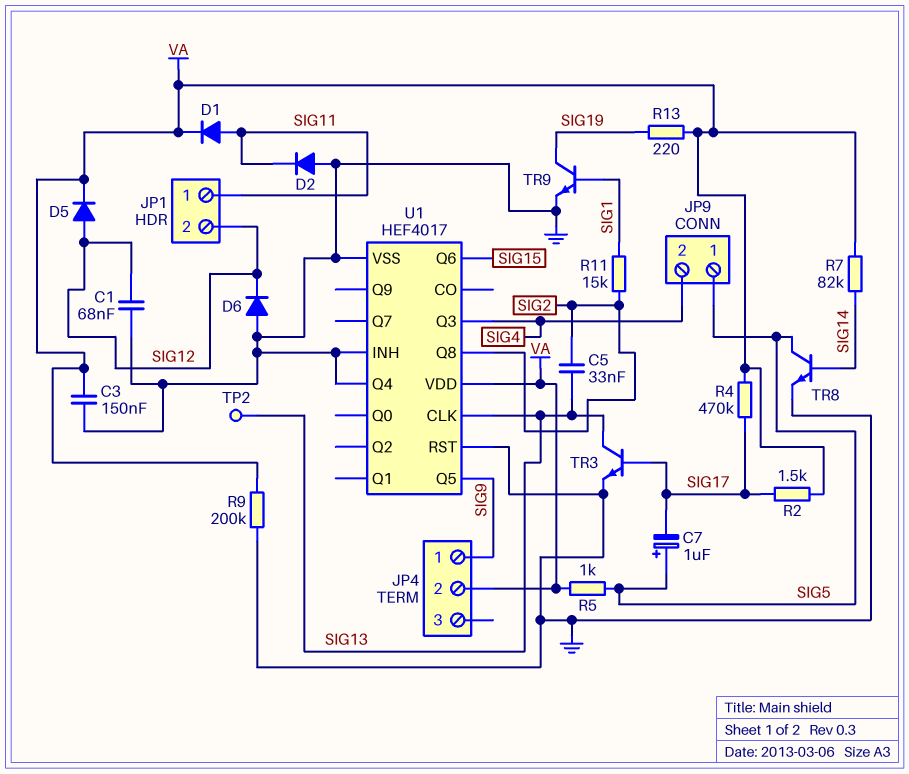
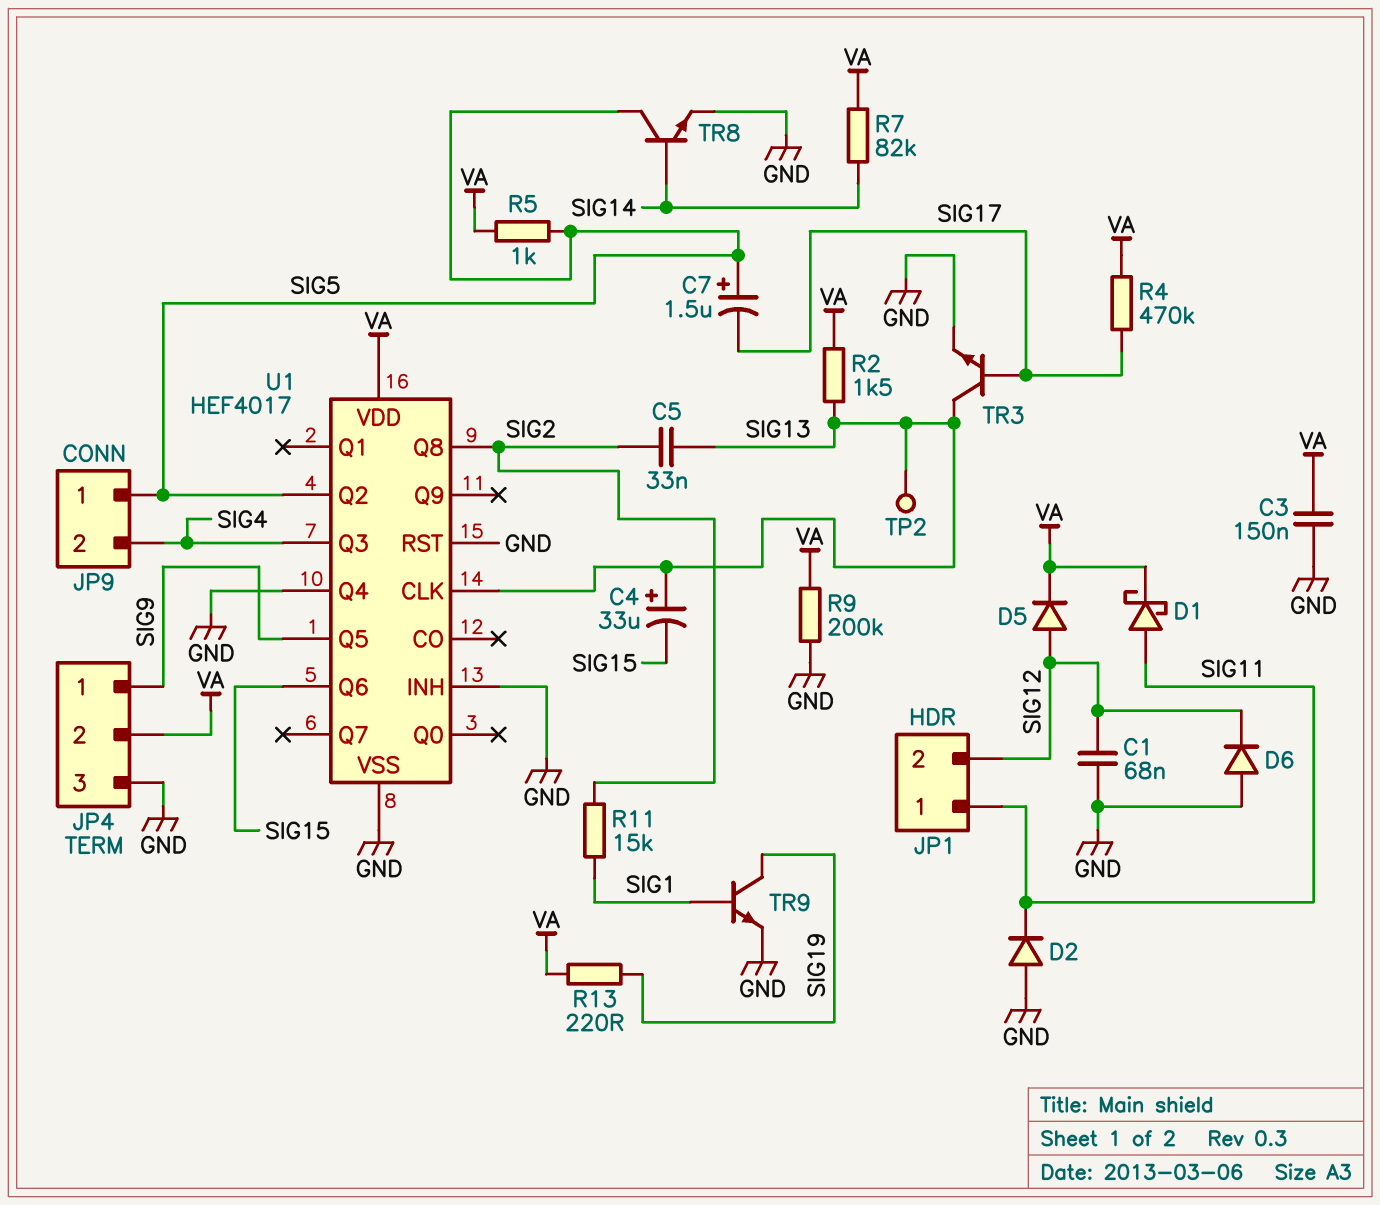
C4: none -> 33uF (plus SIG13, minus SIG15)
C7: 1uF (plus SIG5, minus SIG17) -> 1.5uF (plus SIG5, minus SIG17)
D1: diode (A SIG11, K VA) -> schottky (A SIG11, K VA)
JP4 pin 3: none -> GND
R2: 1.5k (SIG17, VA) -> 1.5k (SIG13, VA)
U1 pin Q2: none -> SIG5

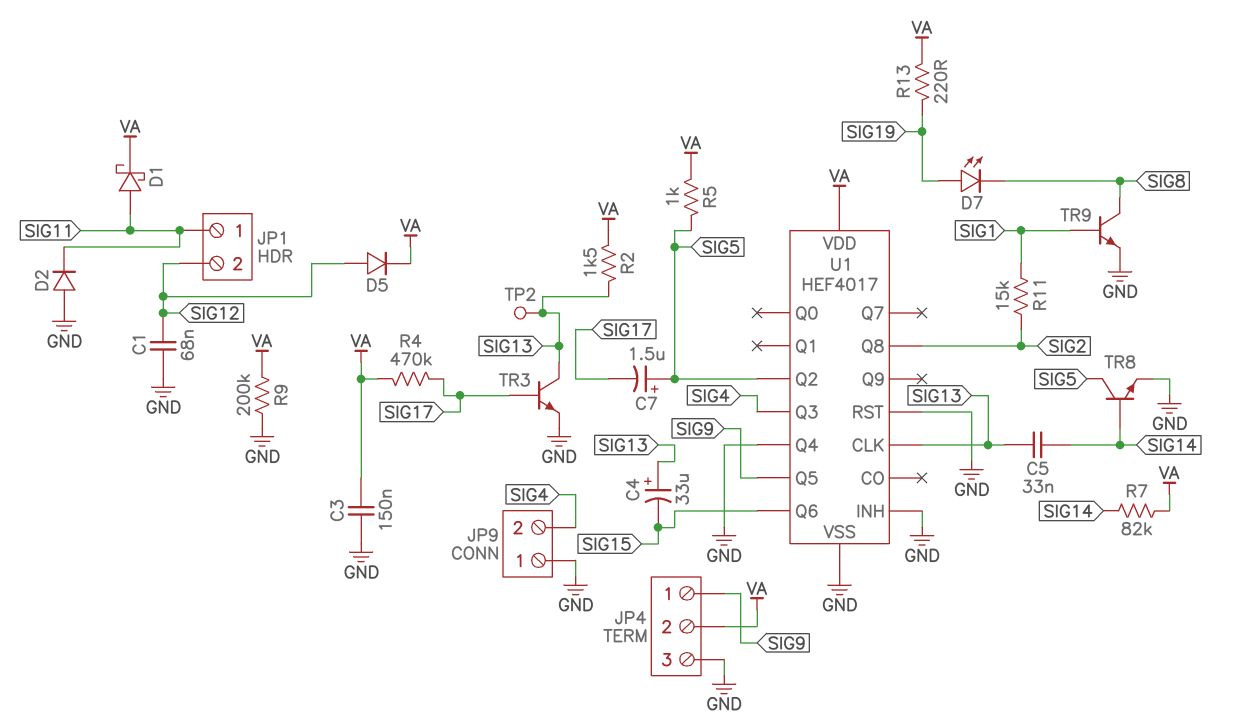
C5: 33nF (SIG2, SIG13) -> 33nF (SIG13, SIG14)
D6: diode (A GND, K SIG12) -> none
D7: none -> LED (A SIG19, K SIG8)
JP9 pin 1: SIG5 -> GND
TR9: NPN (B SIG1, C SIG19, E GND) -> NPN (B SIG1, C SIG8, E GND)

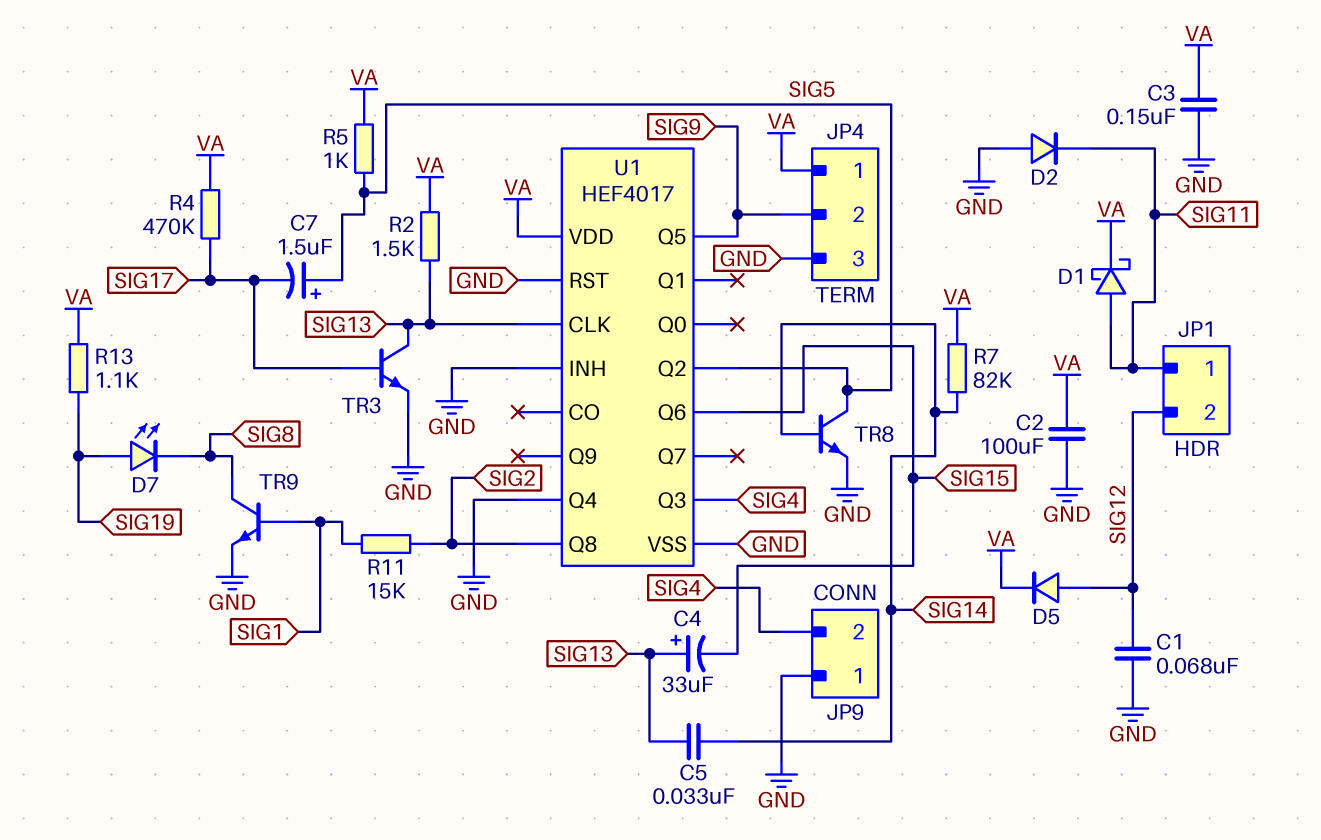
C2: none -> 100uF (GND, VA)
JP4 pin 1: SIG9 -> VA
JP4 pin 2: VA -> SIG9
R9: 200k (GND, VA) -> none
R13: 220 (SIG19, VA) -> 1.1k (SIG19, VA)
TP2: test point (SIG13) -> none

